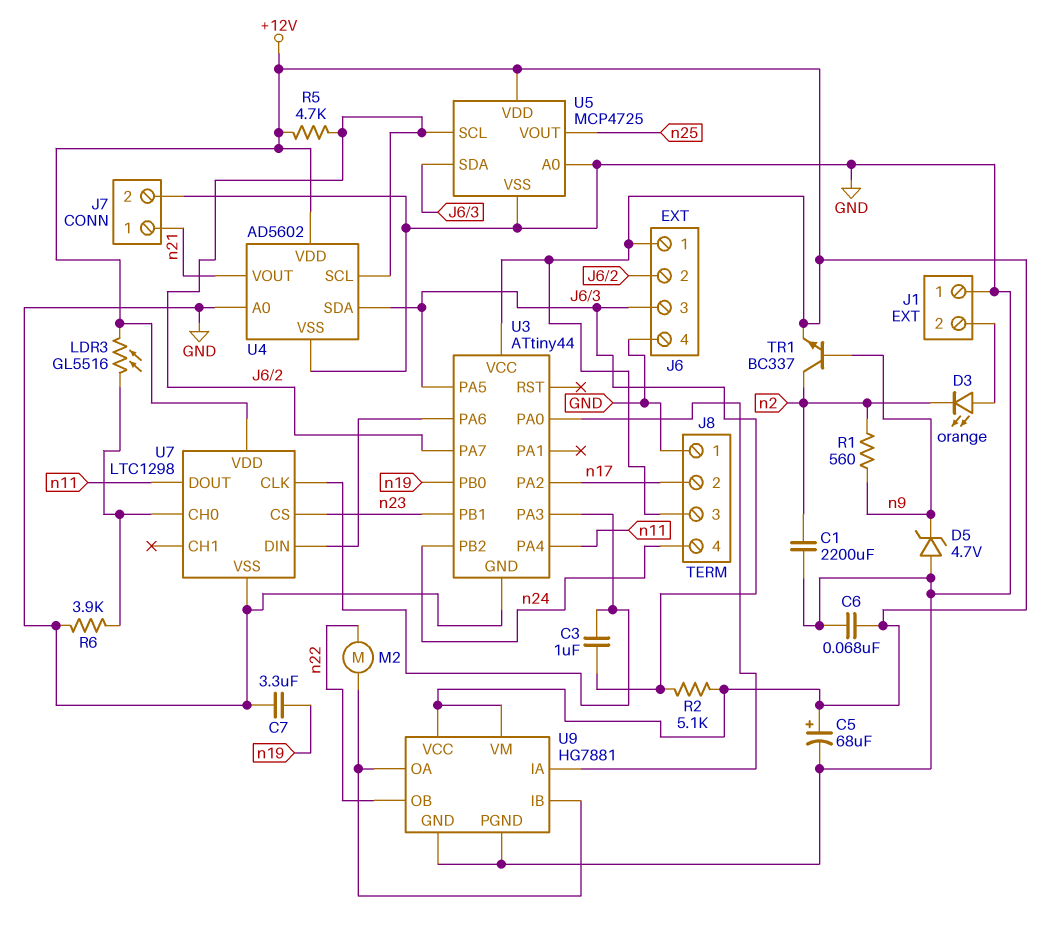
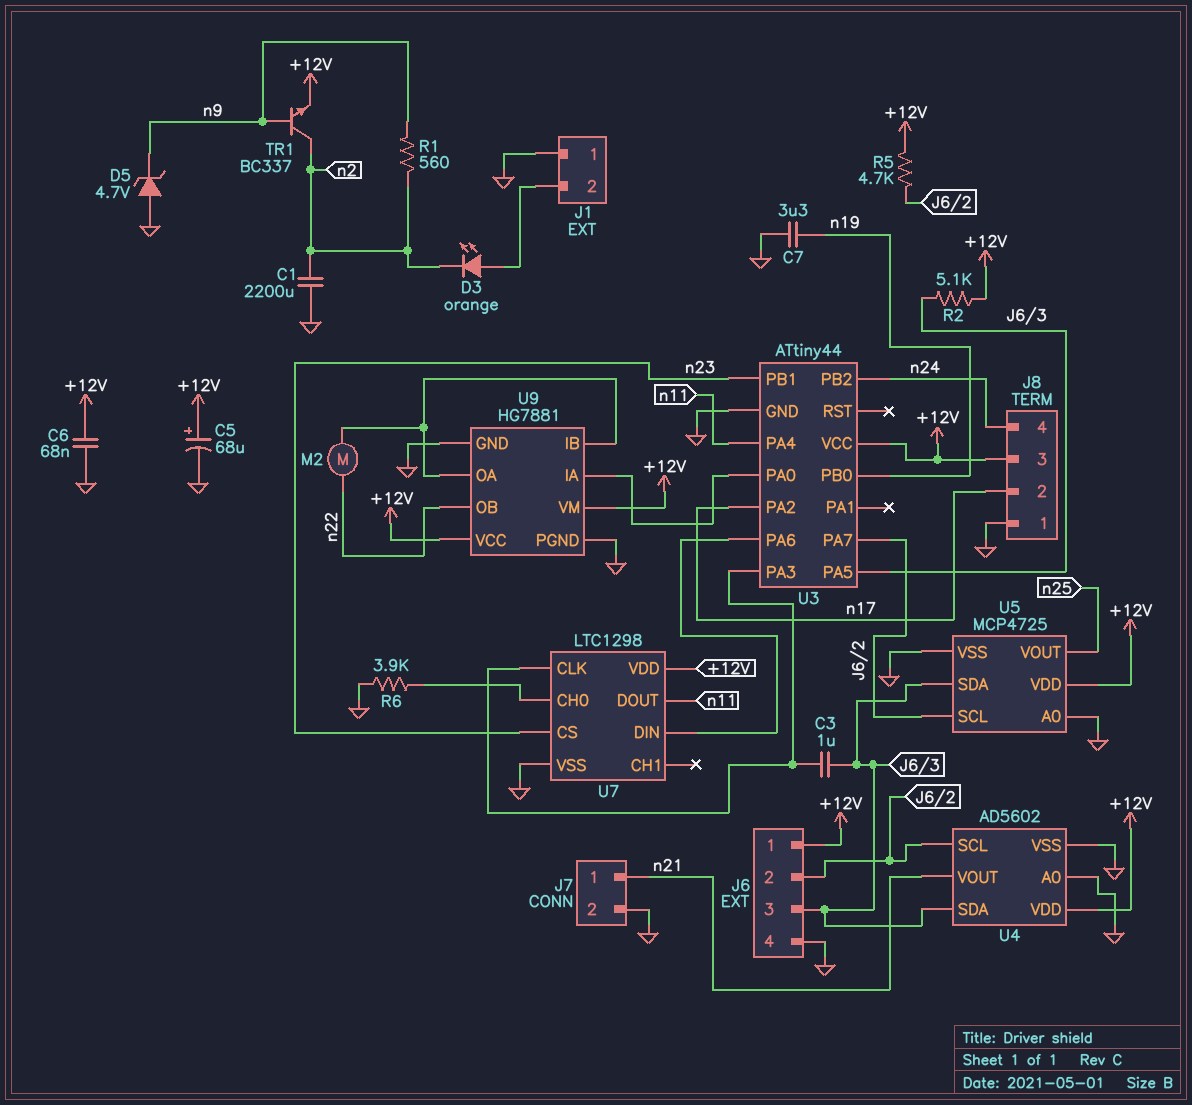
LDR3: GL5516 (+12V, U7/CH0) -> none

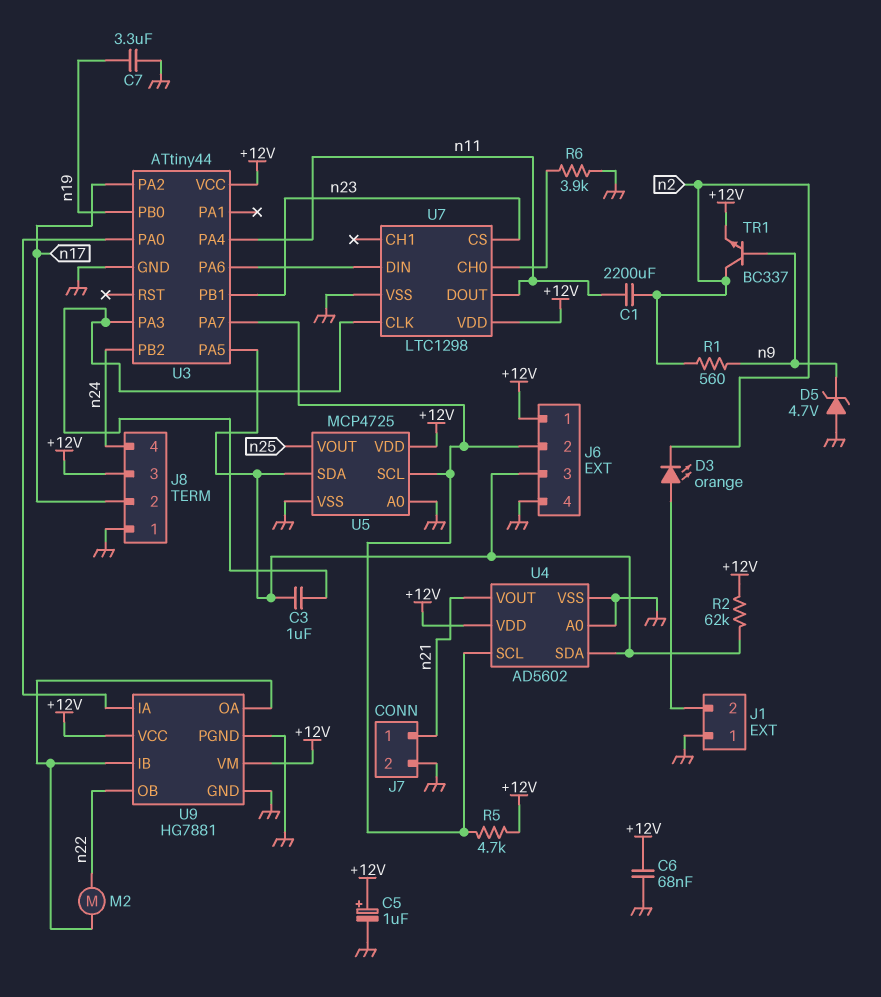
C1: 2200uF (GND, n2) -> 2200uF (n2, n11)
C5: 68uF (plus +12V, minus GND) -> 1uF (plus +12V, minus GND)
R2: 5.1k (+12V, J6/3) -> 62k (+12V, J6/3)

